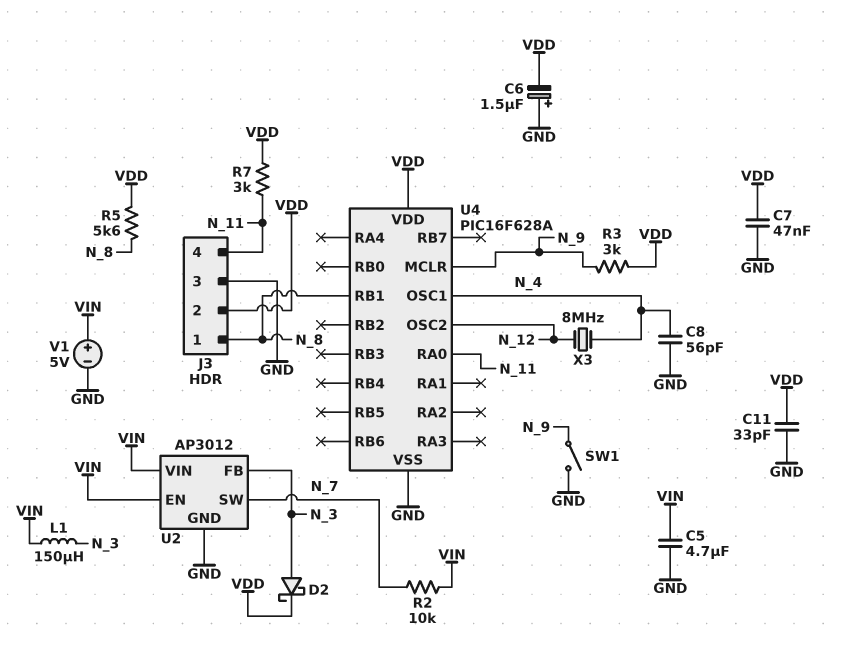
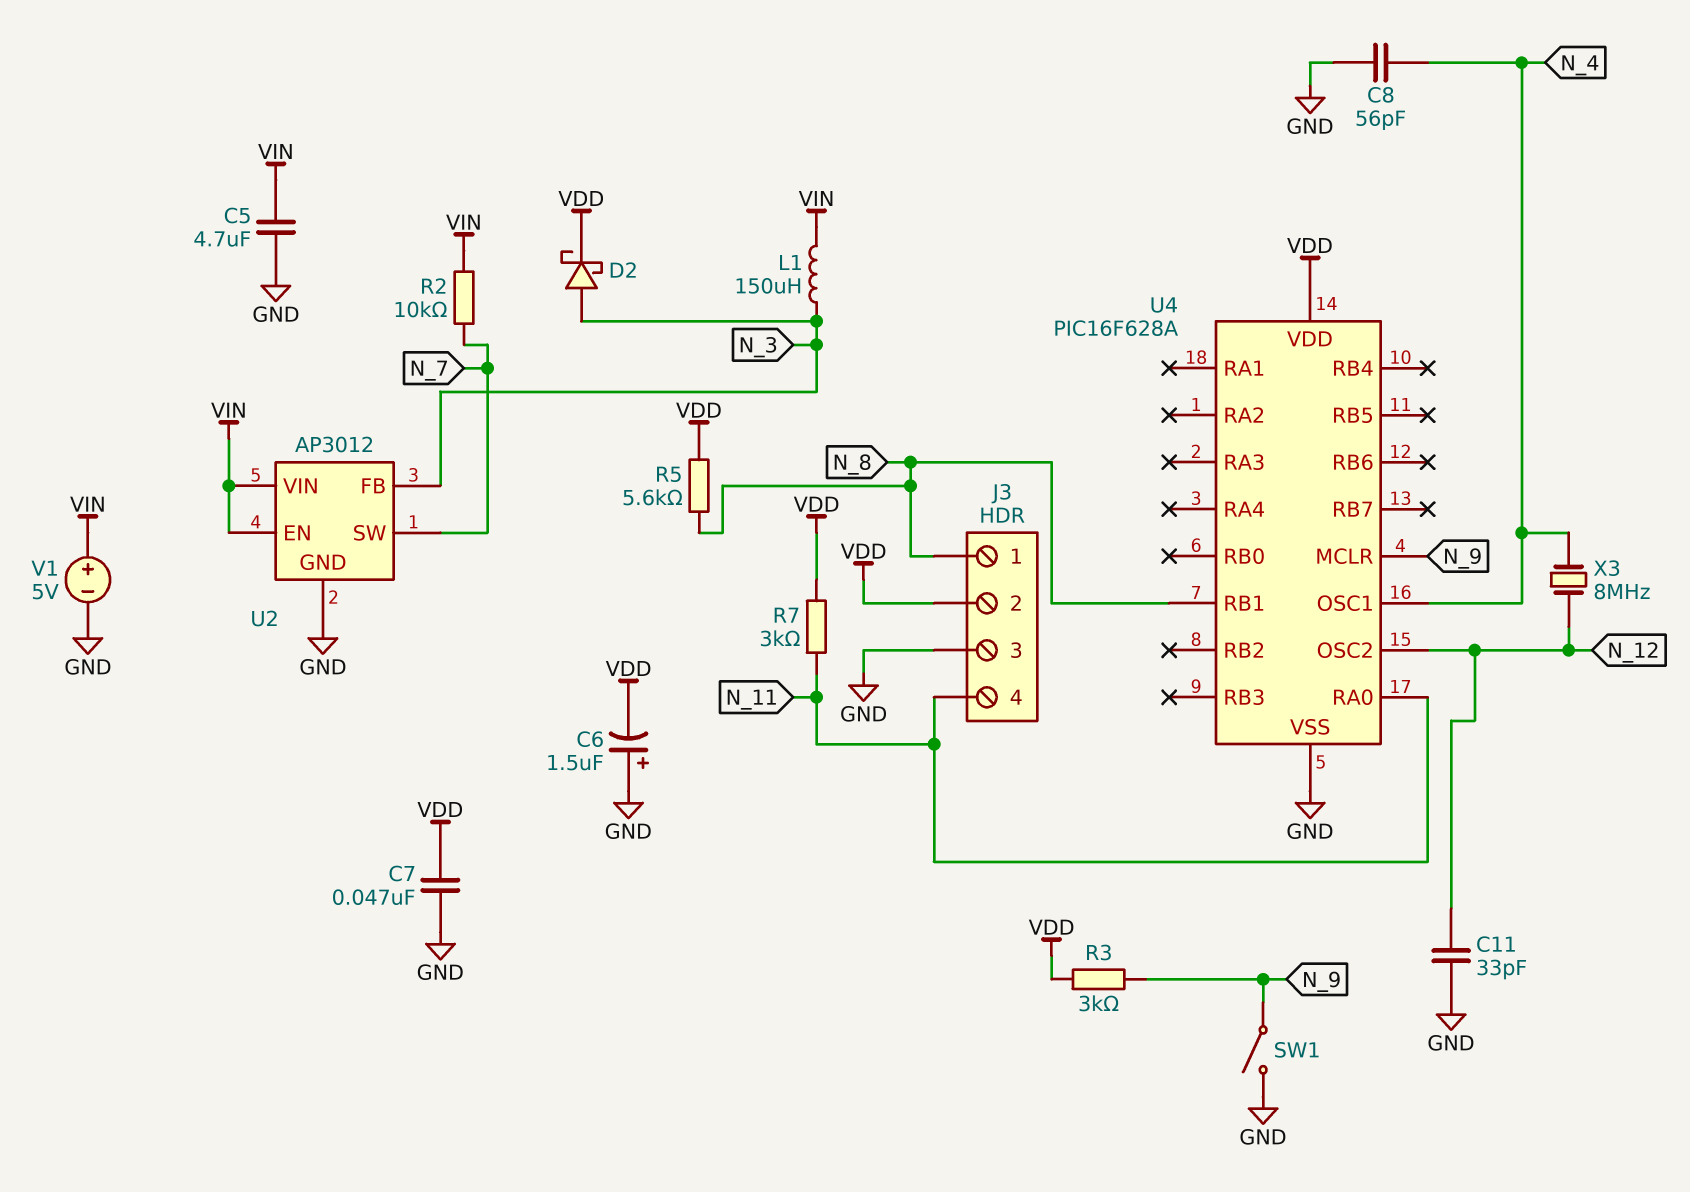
C11: 33pF (GND, VDD) -> 33pF (GND, N_12)

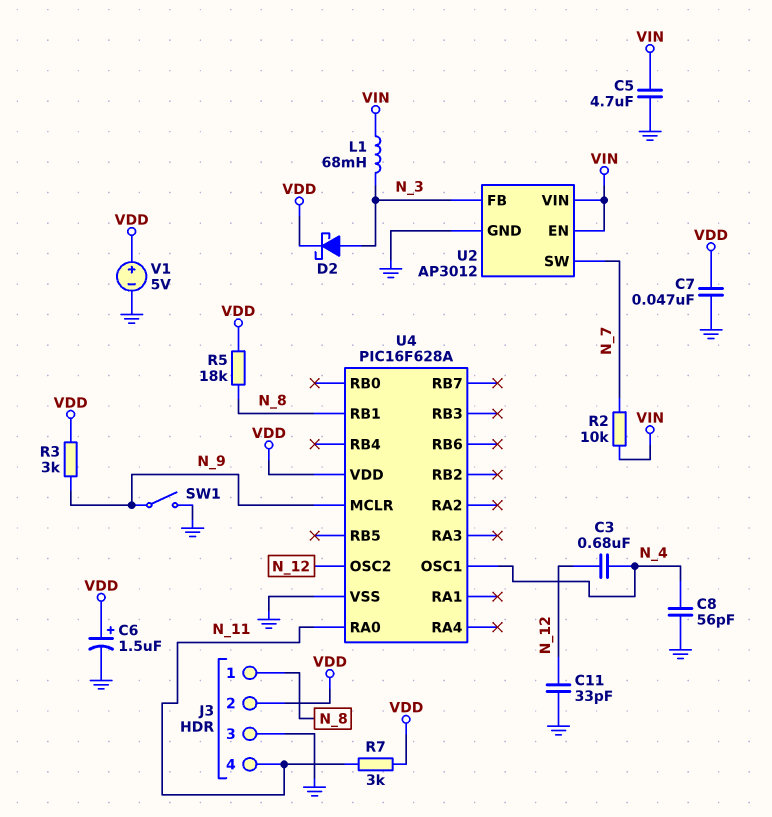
C3: none -> 680nF (N_4, N_12)
C6: 1.5uF (plus GND, minus VDD) -> 1.5uF (plus VDD, minus GND)
L1: 150uH (N_3, VIN) -> 68mH (N_3, VIN)
R5: 5.6k (N_8, VDD) -> 18k (N_8, VDD)
V1: 5V (plus VIN, minus GND) -> 5V (plus VDD, minus GND)
X3: 8MHz (N_4, N_12) -> none

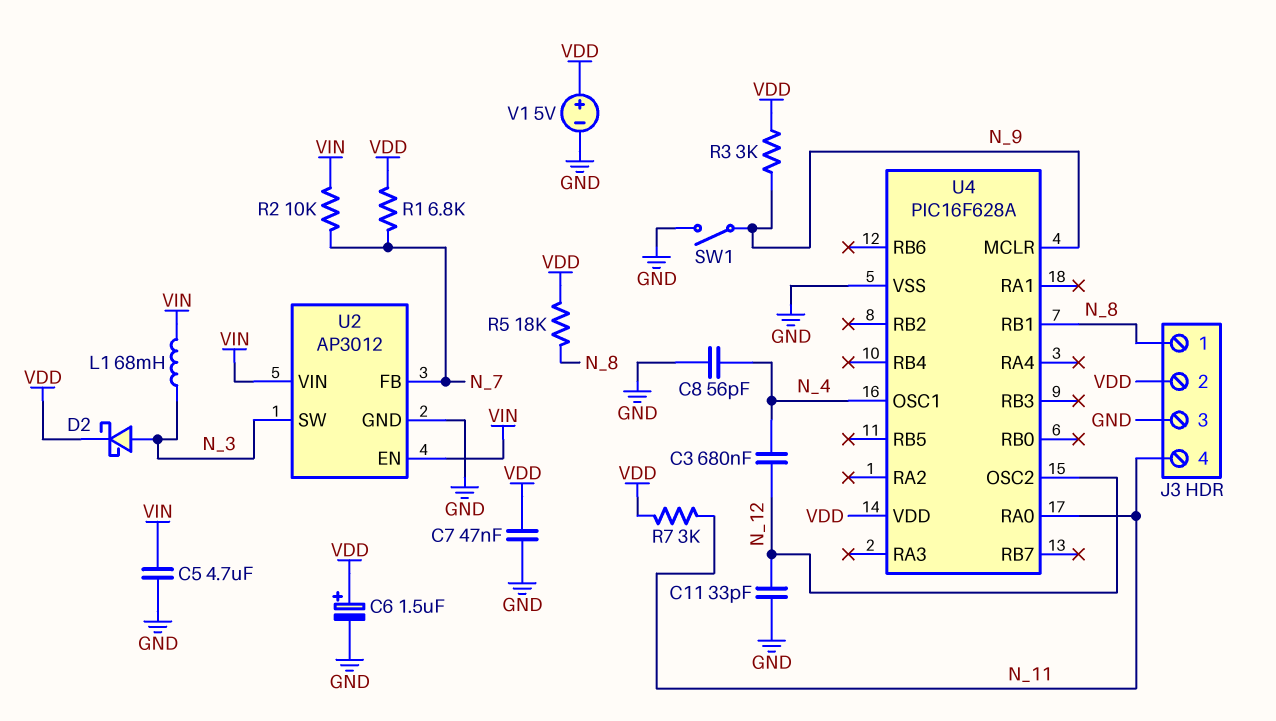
R1: none -> 6.8k (N_7, VDD)
U2 pin FB: N_3 -> N_7
U2 pin SW: N_7 -> N_3

